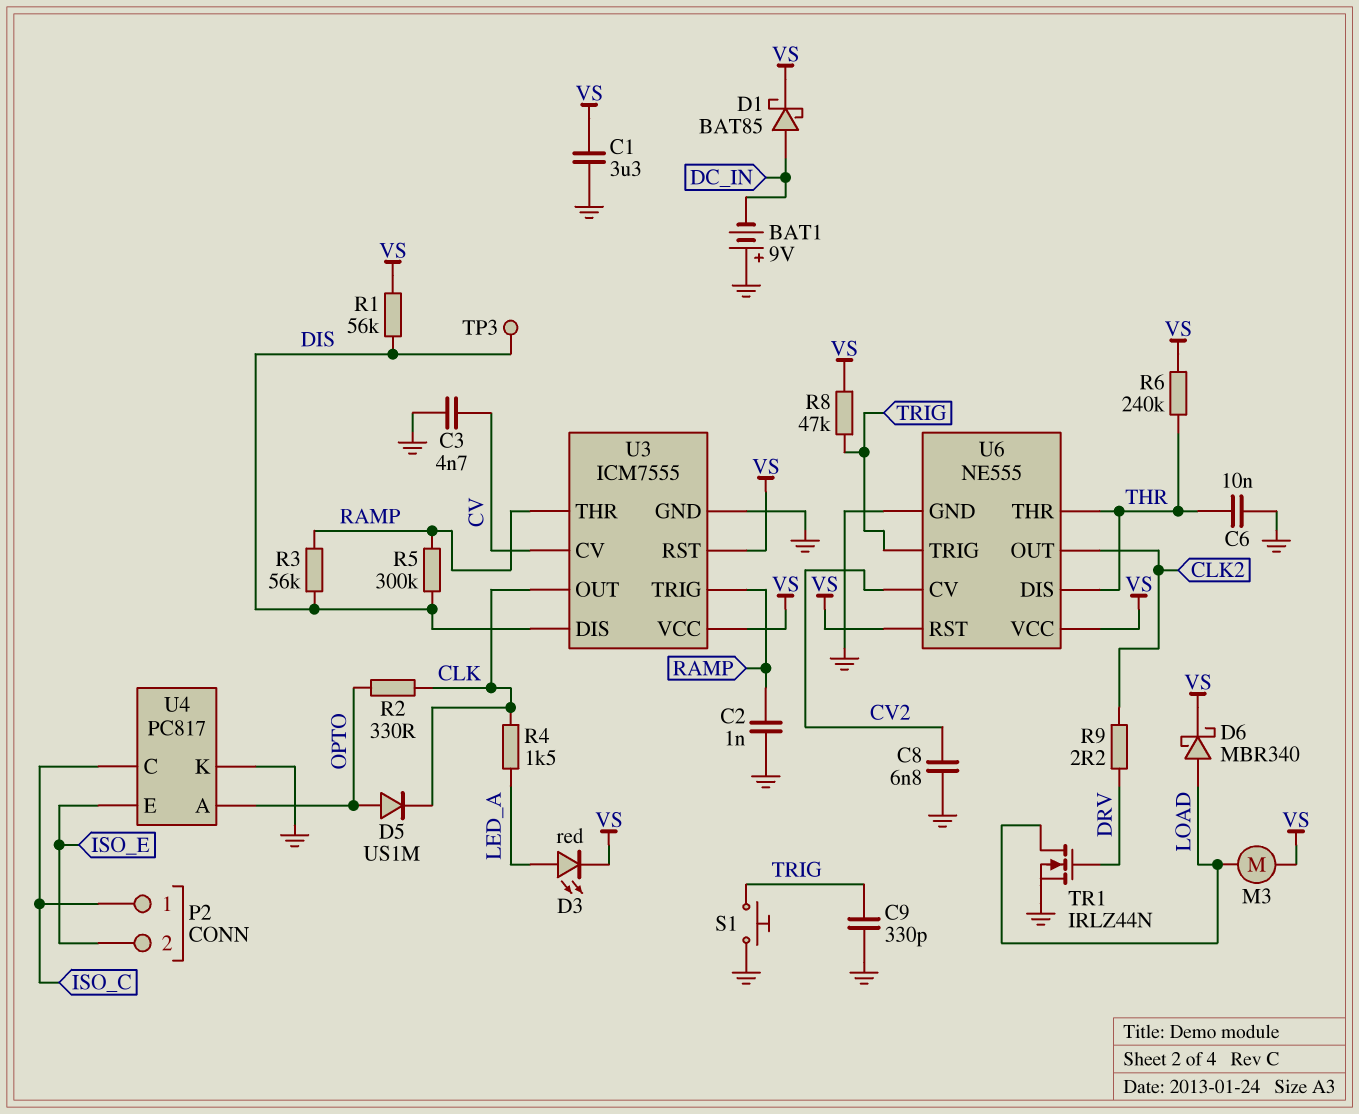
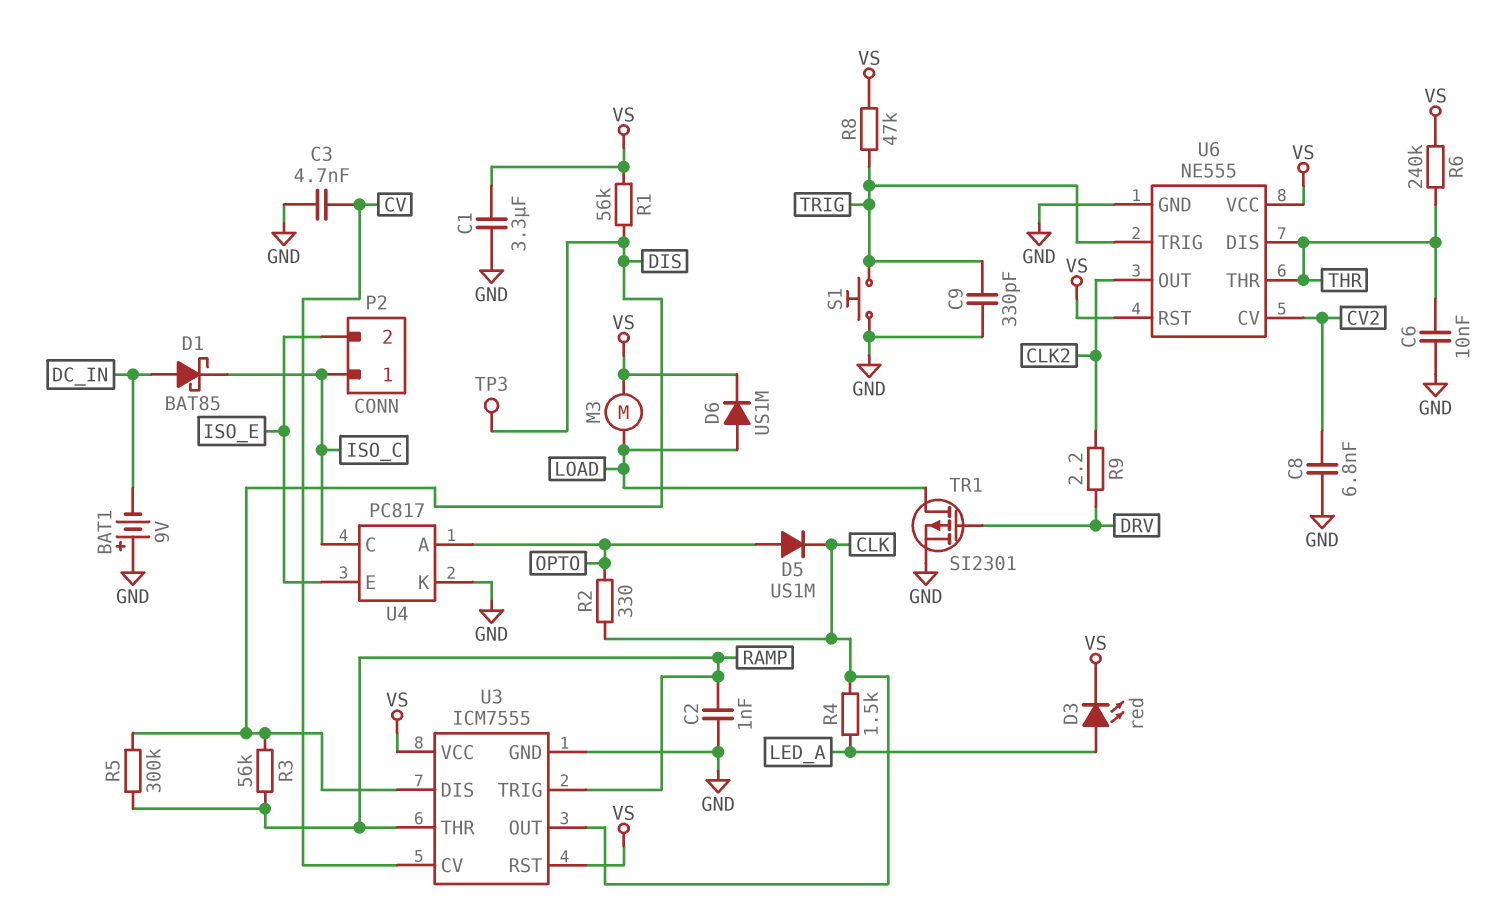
D1: schottky BAT85 (A DC_IN, K VS) -> schottky BAT85 (A DC_IN, K ISO_C)
D6: schottky MBR340 (A LOAD, K VS) -> diode US1M (A LOAD, K VS)
TR1: NMOS IRLZ44N (G DRV, D LOAD, S GND) -> PMOS SI2301 (G DRV, D LOAD, S GND)

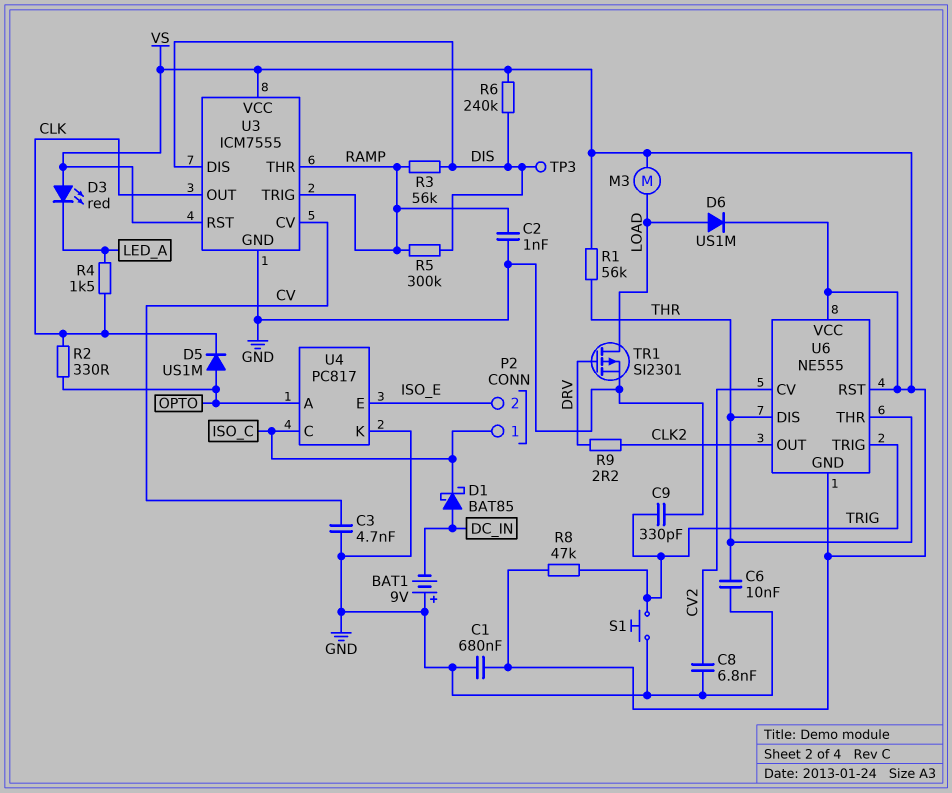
C1: 3.3uF (GND, VS) -> 680nF (GND, VS)
D3: LED red (A LED_A, K VS) -> LED red (A VS, K LED_A)
R1: 56k (DIS, VS) -> 56k (THR, VS)
R6: 240k (THR, VS) -> 240k (DIS, VS)
U6 pin GND: GND -> VS

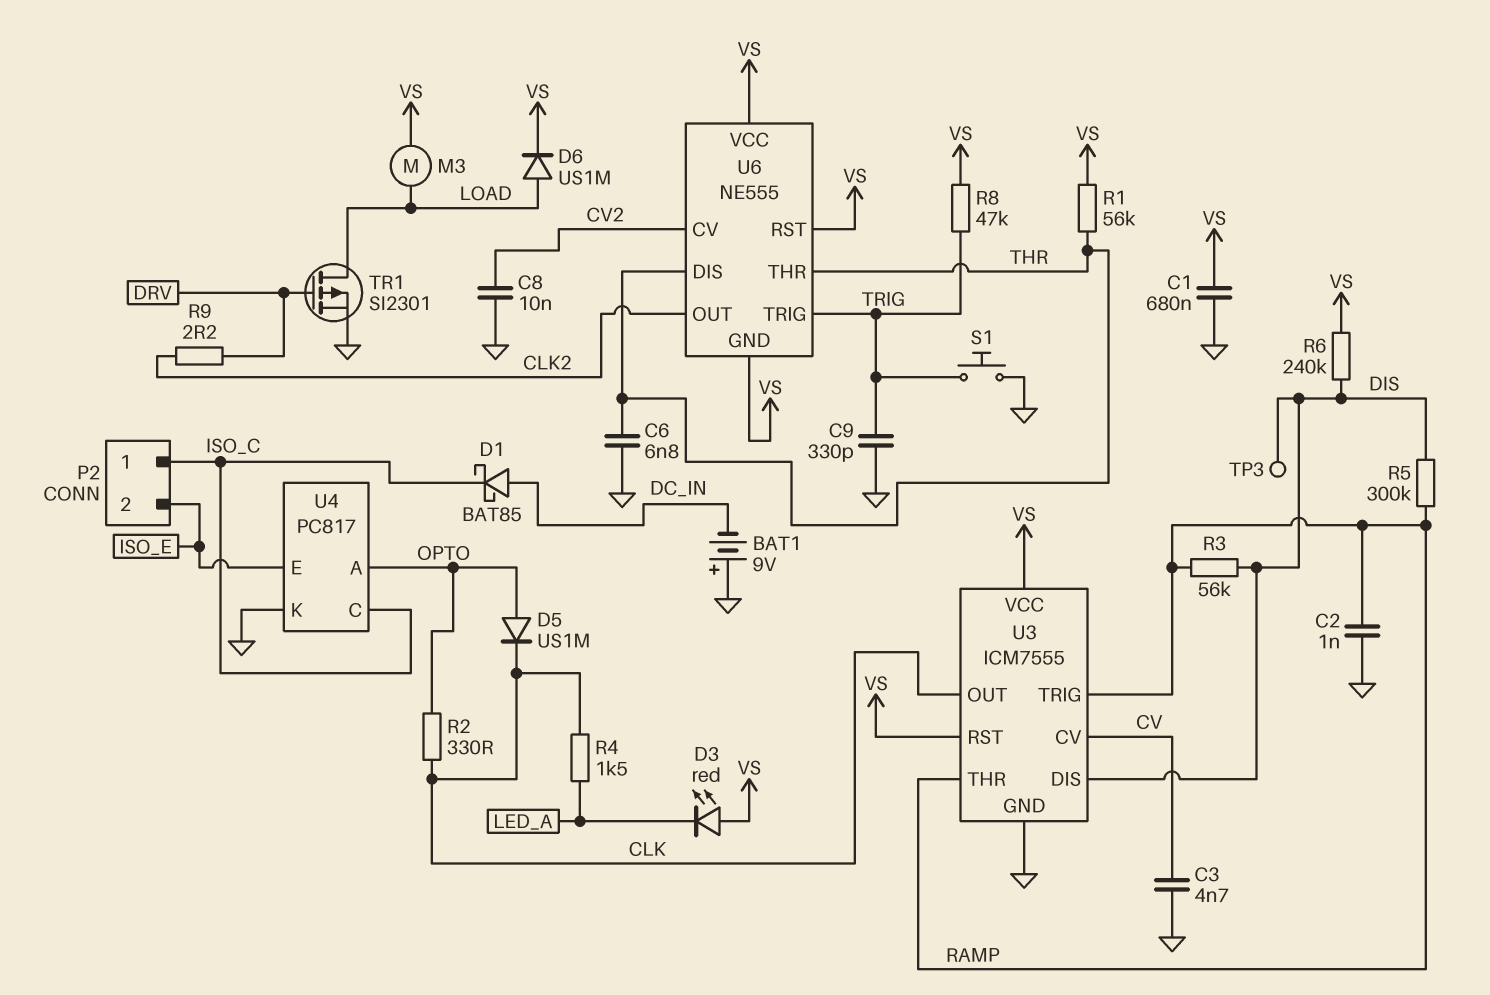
C6: 10nF (GND, THR) -> 6.8nF (GND, THR)
C8: 6.8nF (CV2, GND) -> 10nF (CV2, GND)

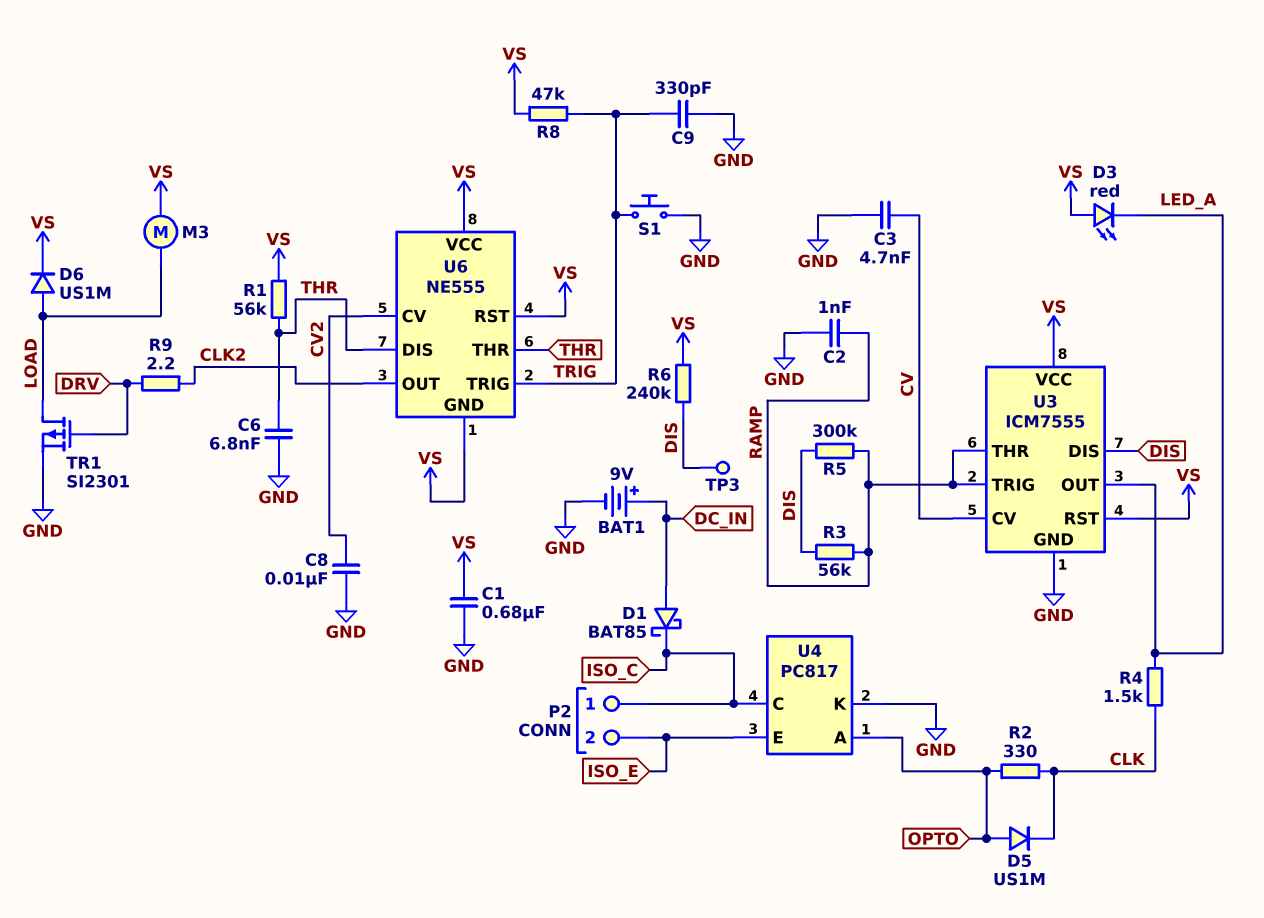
BAT1: 9V (plus GND, minus DC_IN) -> 9V (plus DC_IN, minus GND)
U3 pin OUT: CLK -> LED_A

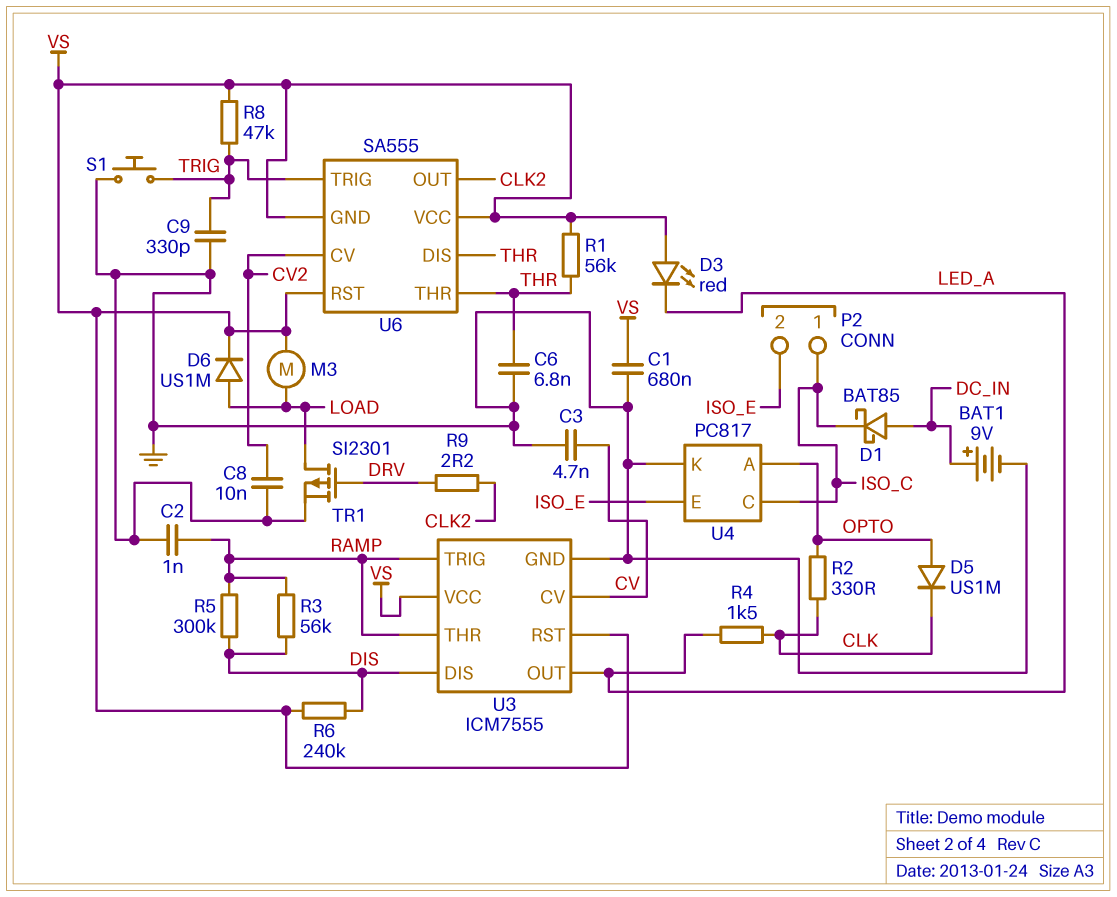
TP3: test point (DIS) -> none
U6: NE555 -> SA555

